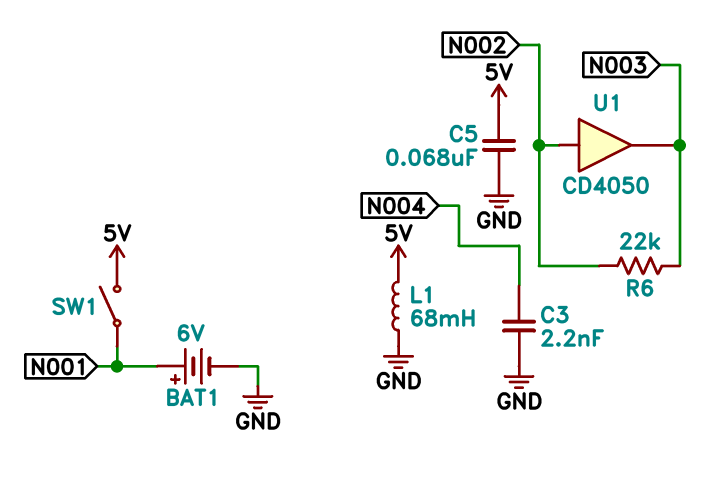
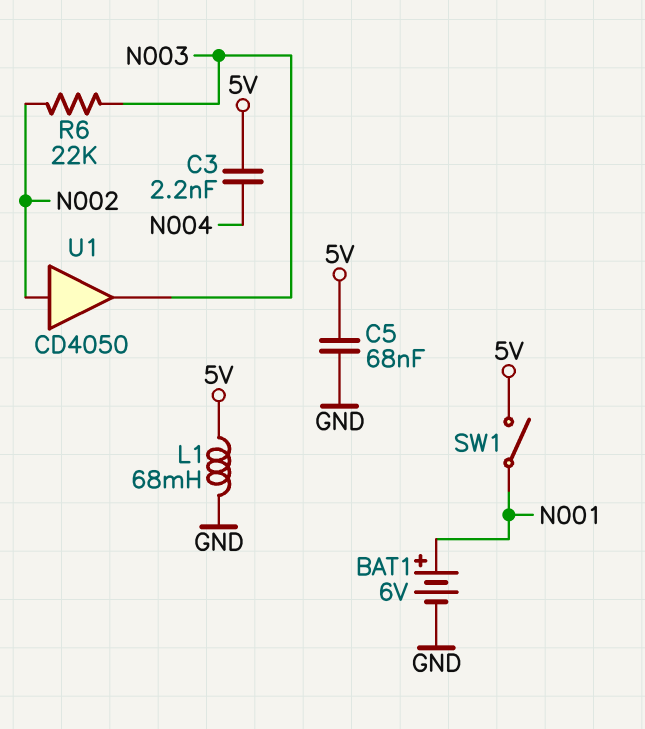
C3: 2.2nF (GND, N004) -> 2.2nF (5V, N004)

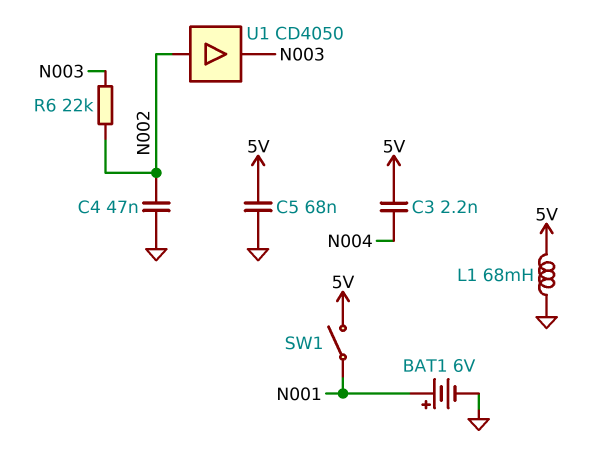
C4: none -> 47nF (GND, N002)

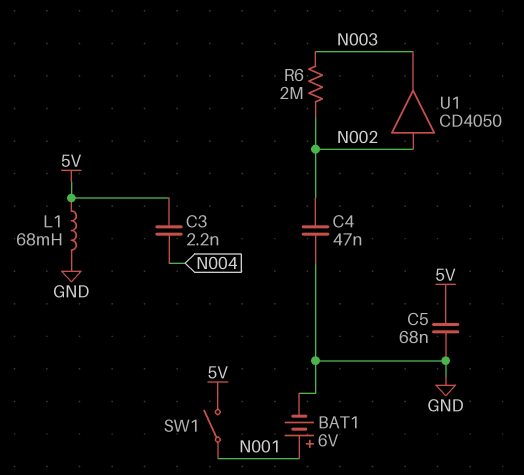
R6: 22k (N002, N003) -> 2M (N002, N003)

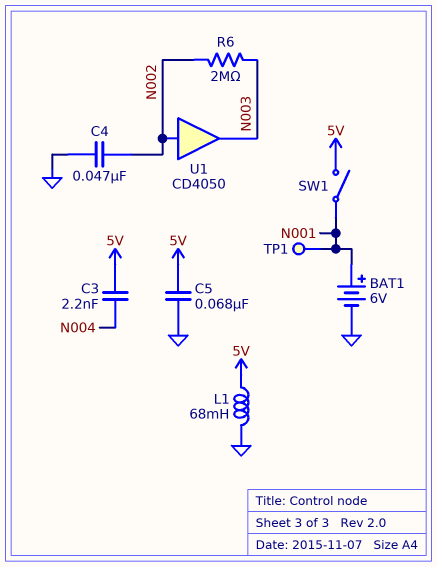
TP1: none -> test point (N001)

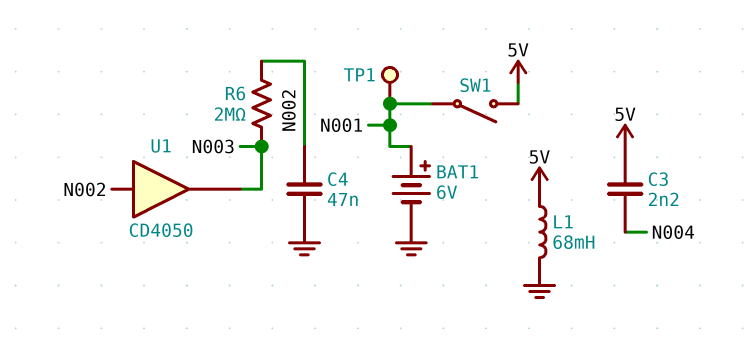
C5: 68nF (5V, GND) -> none

